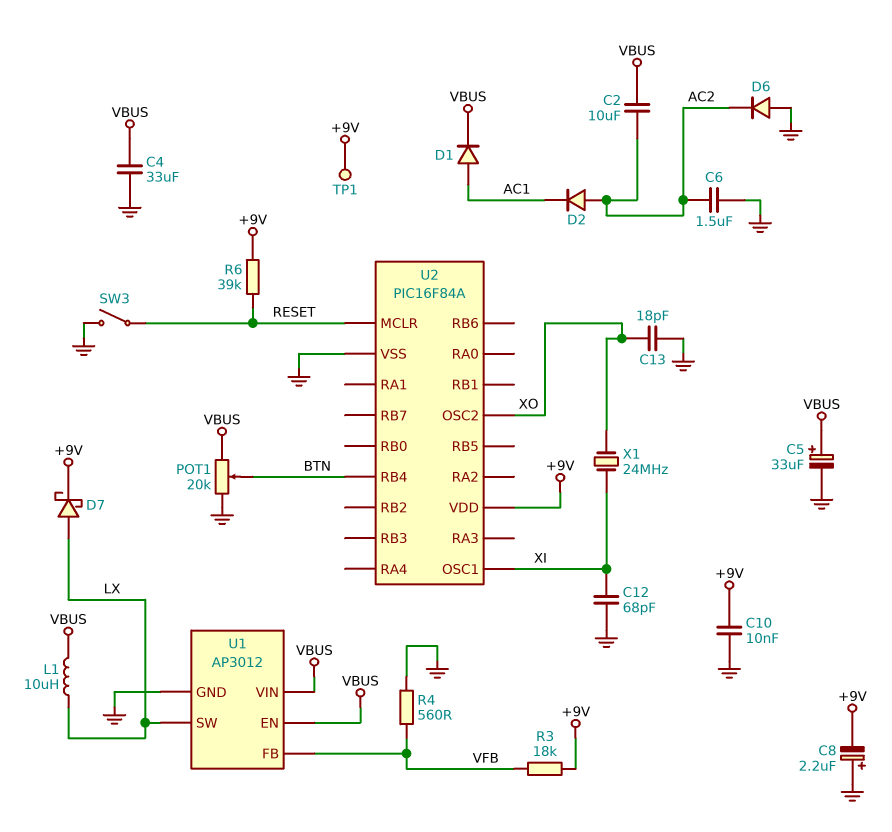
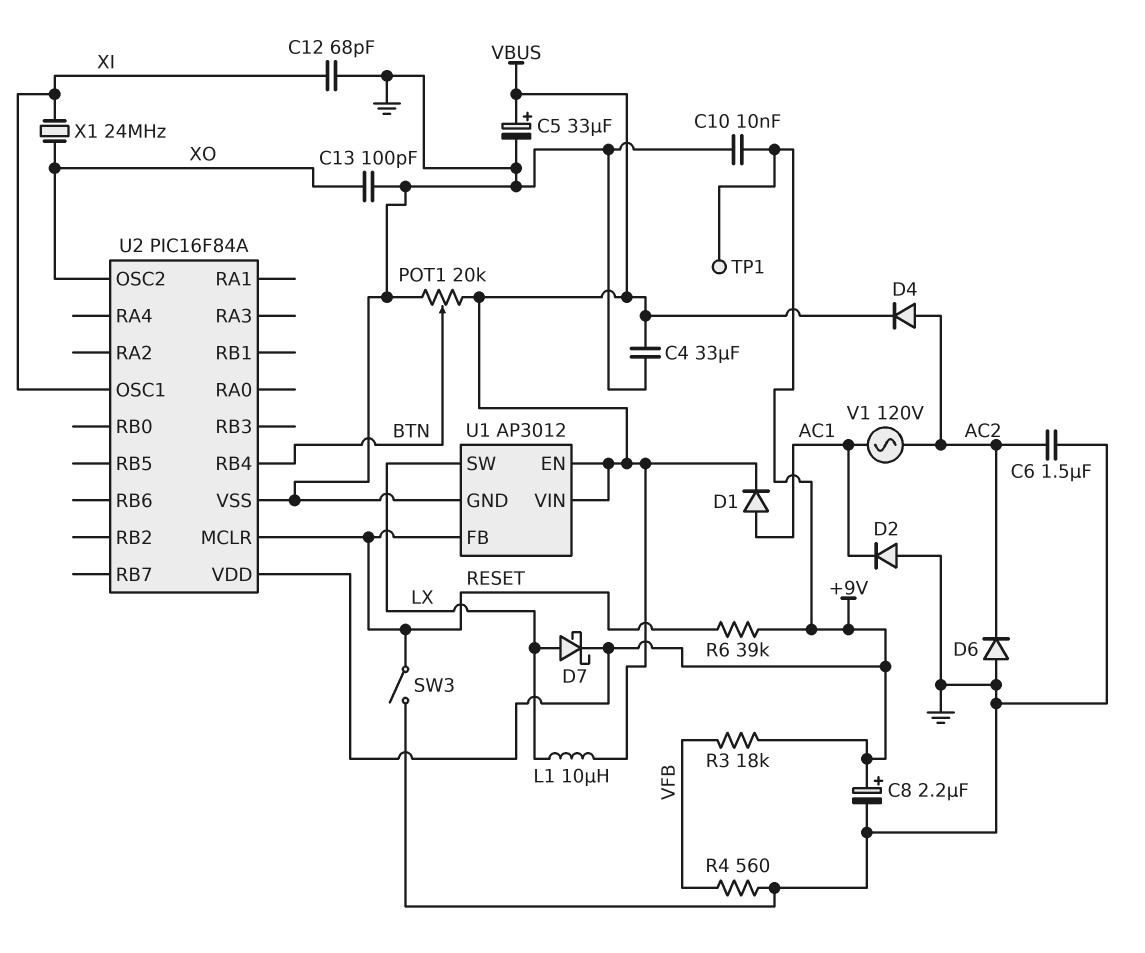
C2: 10uF (AC2, VBUS) -> none
C8: 2.2uF (plus GND, minus +9V) -> 2.2uF (plus +9V, minus GND)
C13: 18pF (GND, XO) -> 100pF (GND, XO)
D2: diode (A AC2, K AC1) -> diode (A GND, K AC1)
D4: none -> diode (A AC2, K VBUS)
U1 pin FB: VFB -> RESET
V1: none -> AC 120V (AC1, AC2)

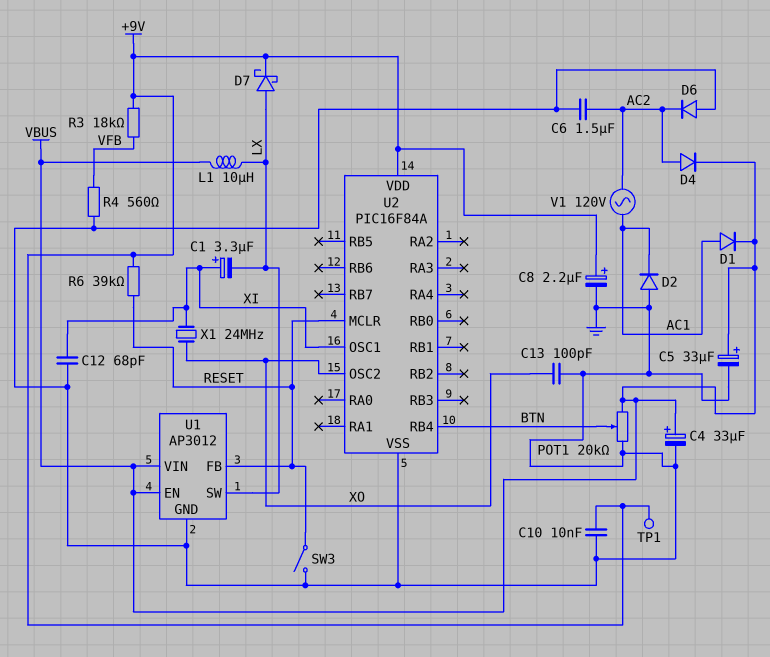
C1: none -> 3.3uF (plus XI, minus LX)
C4: 33uF (GND, VBUS) -> 33uF (plus VBUS, minus GND)

